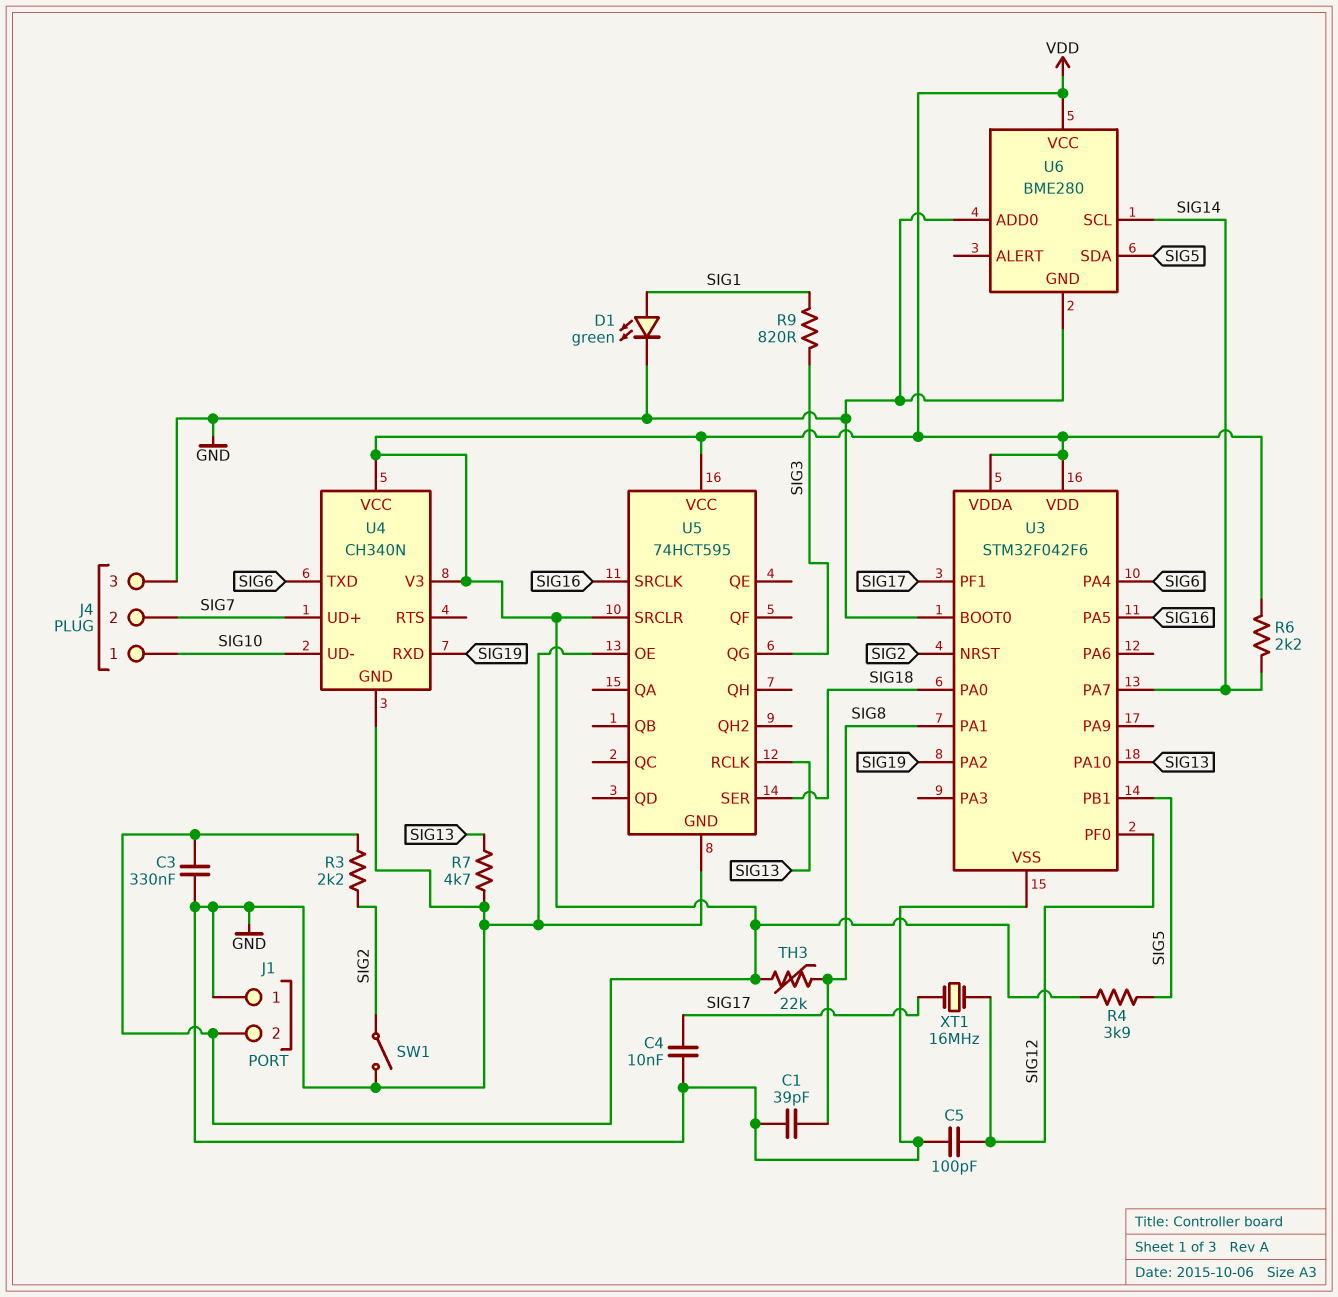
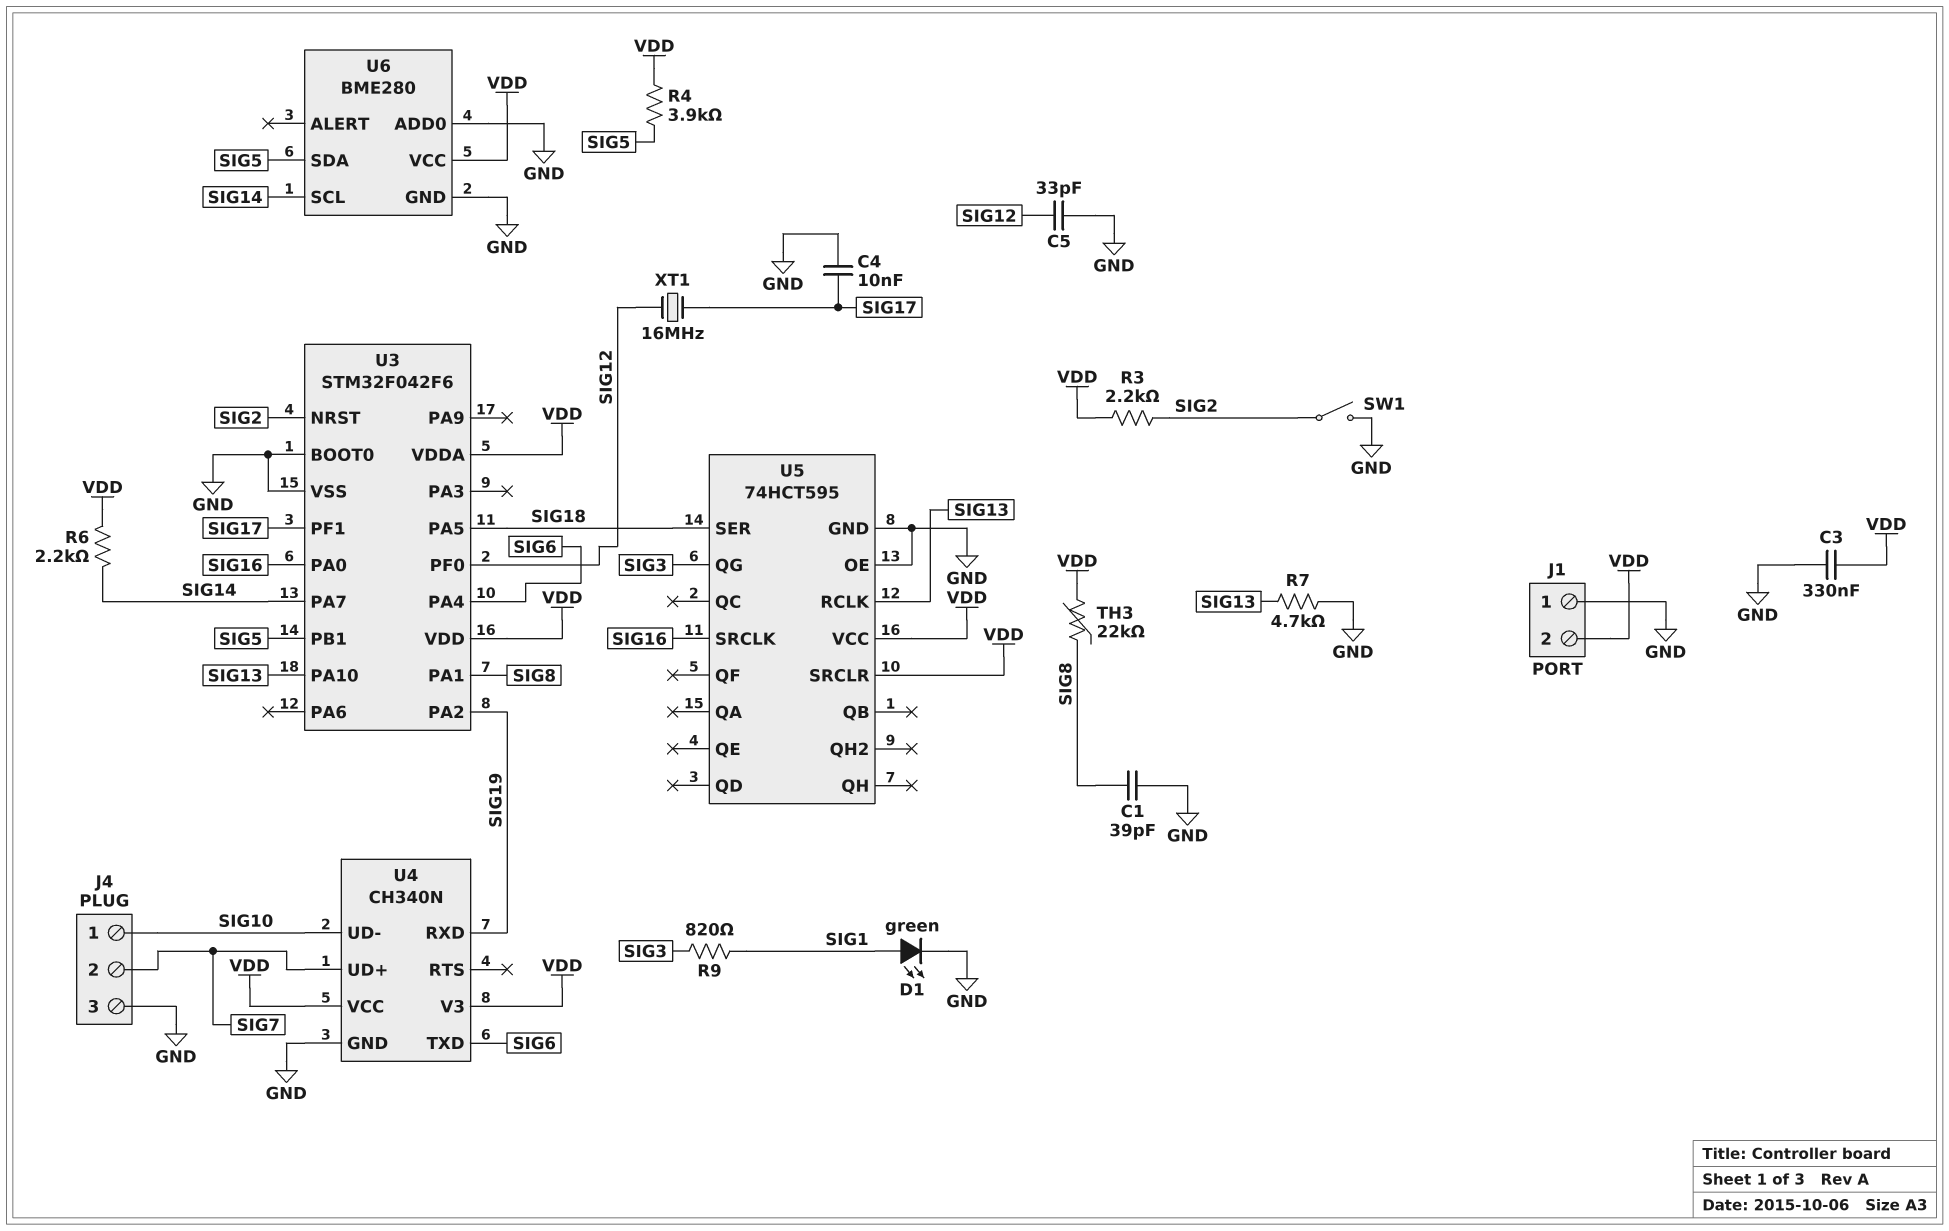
C5: 100pF (GND, SIG12) -> 33pF (GND, SIG12)
U3 pin PA0: SIG18 -> SIG16
U3 pin PA5: SIG16 -> SIG18

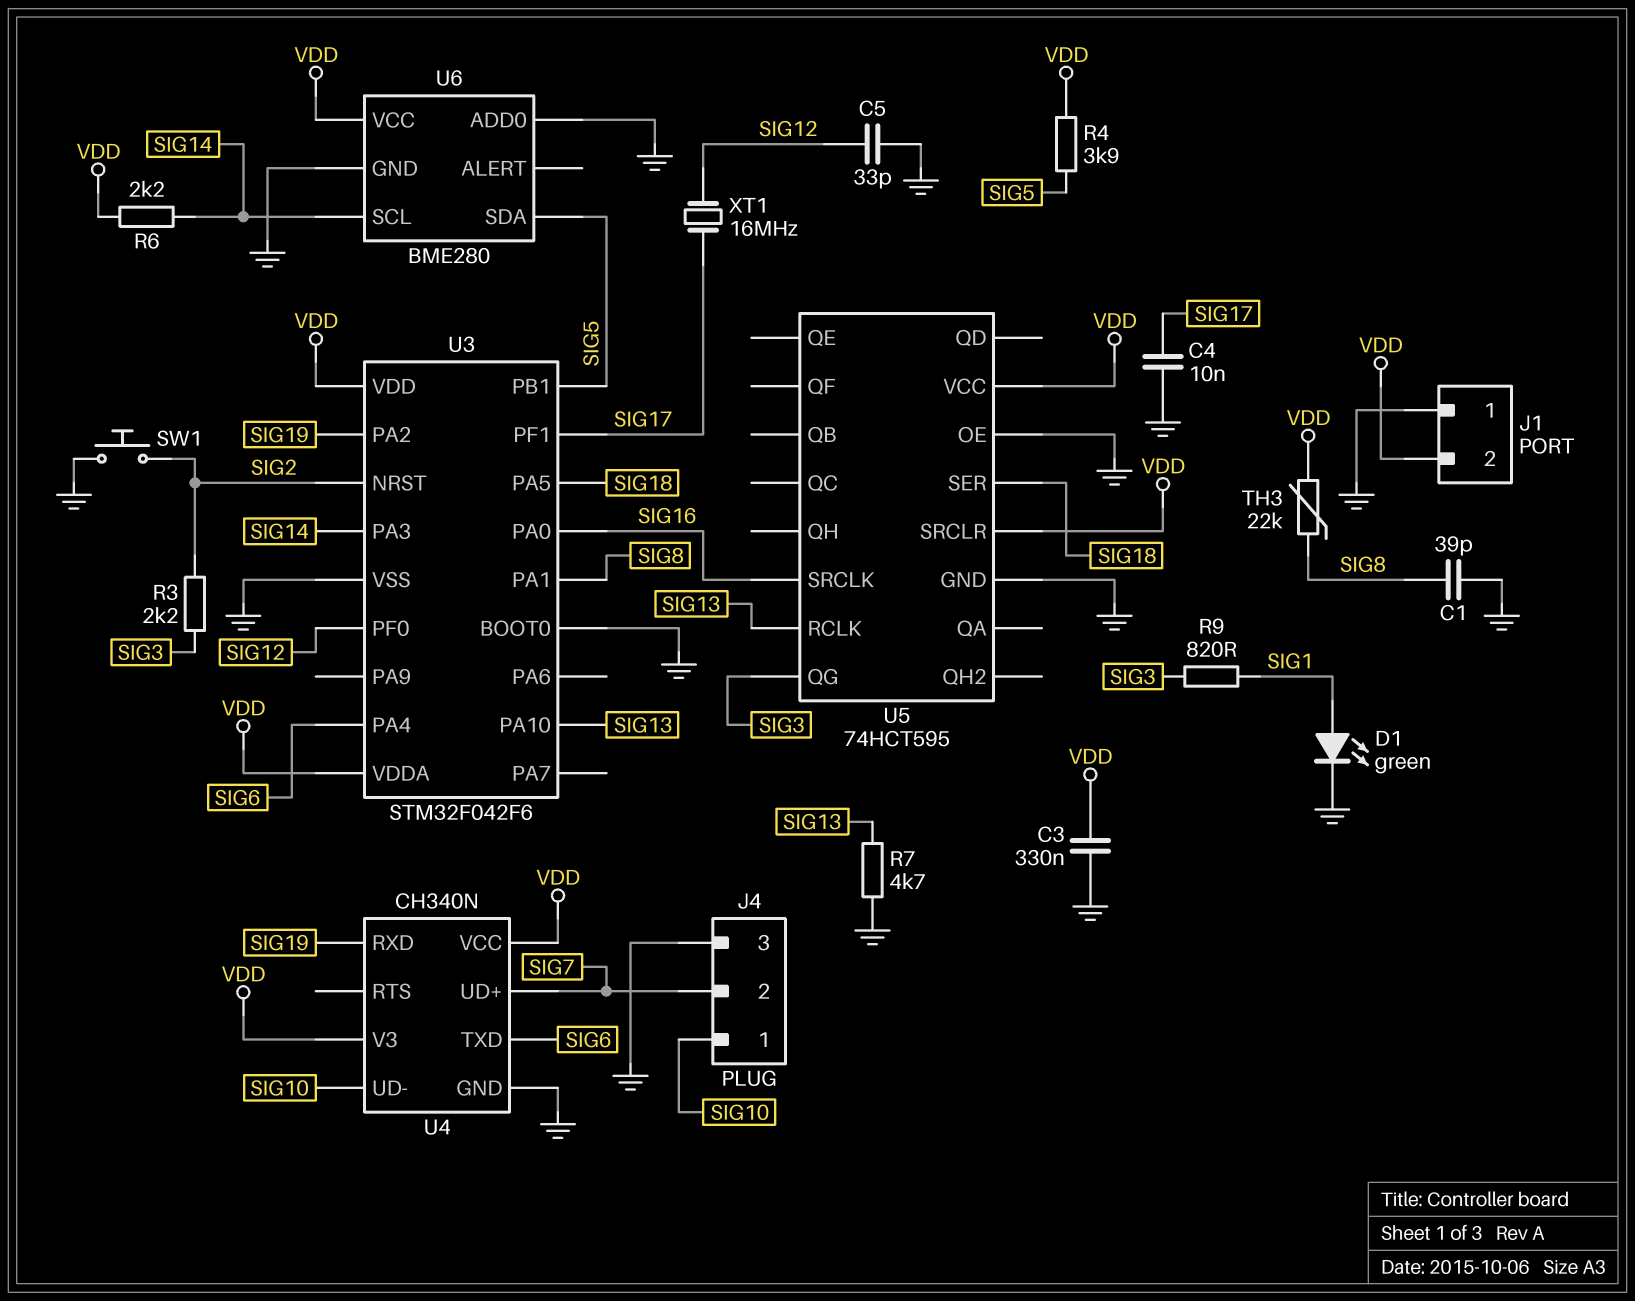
R3: 2.2k (SIG2, VDD) -> 2.2k (SIG2, SIG3)
SW1: switch (GND, SIG2) -> button (GND, SIG2)
U3 pin PA3: none -> SIG14
U3 pin PA7: SIG14 -> none

